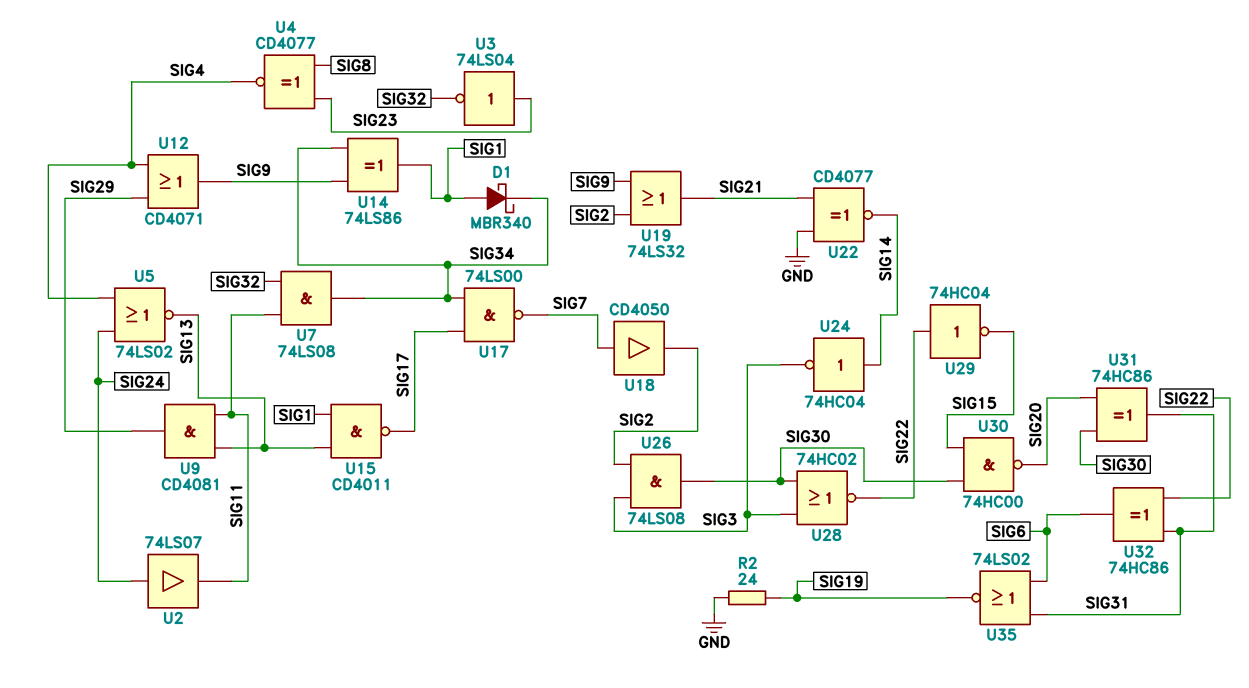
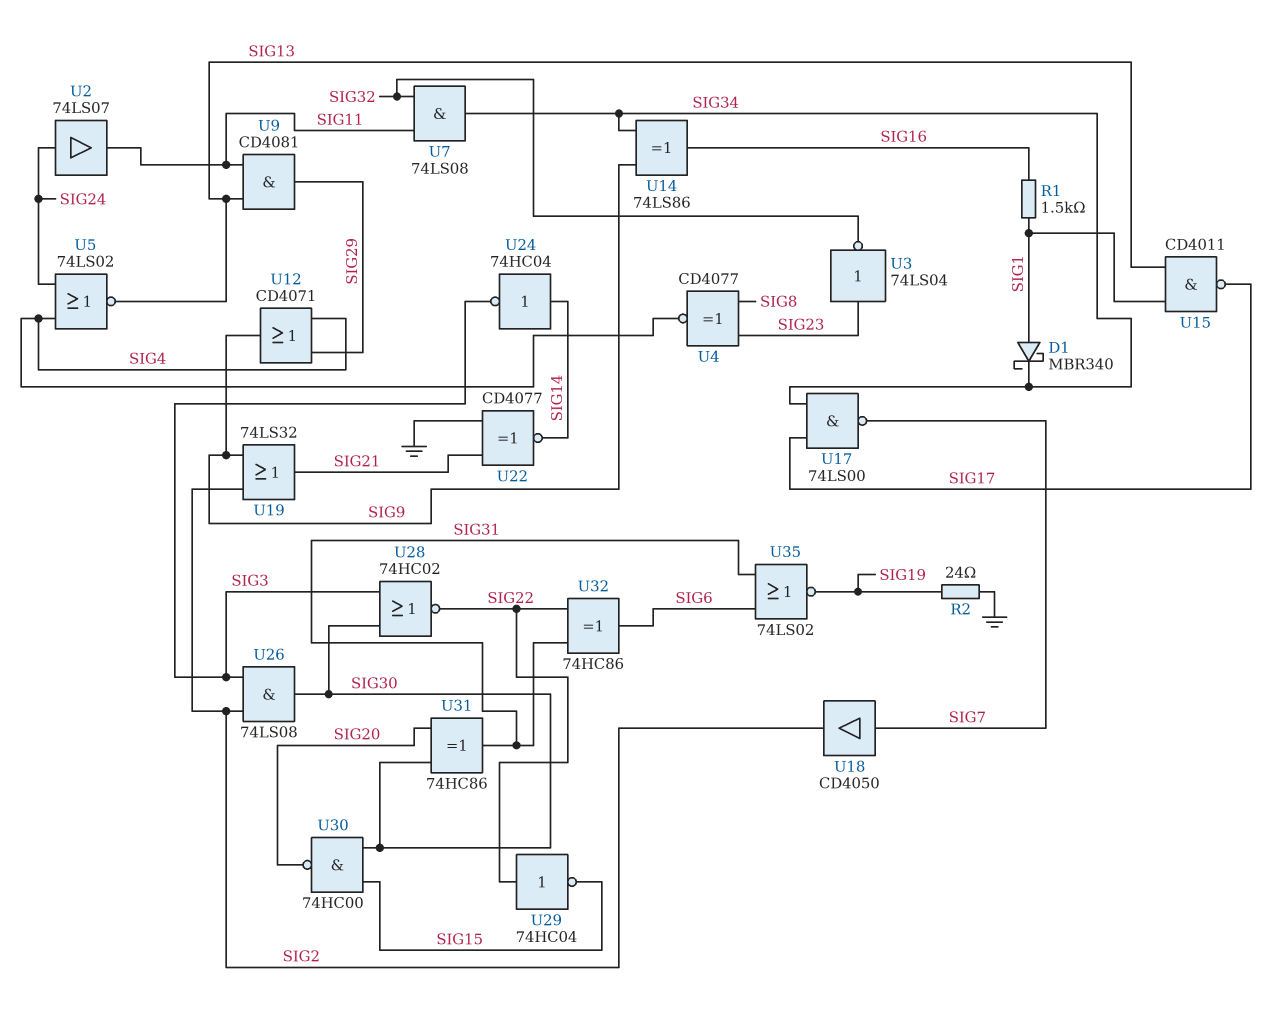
R1: none -> 1.5k (SIG1, SIG16)
U14: XOR 74LS86 (in SIG9, in SIG34, out SIG1) -> XOR 74LS86 (in SIG9, in SIG34, out SIG16)

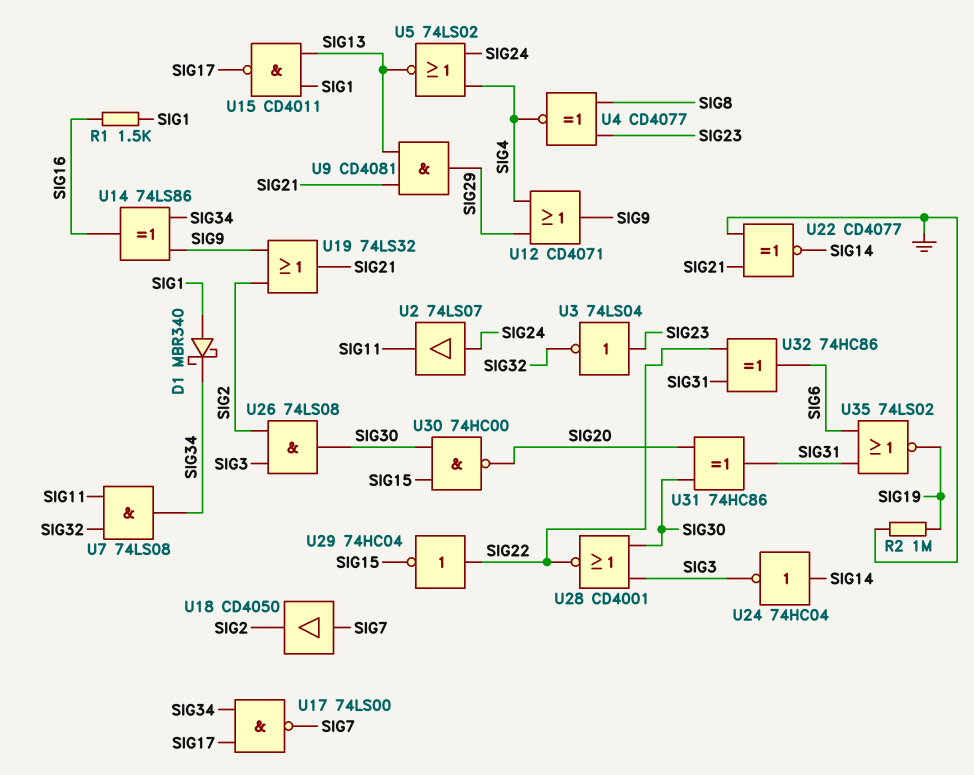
R2: 24 (GND, SIG19) -> 1M (GND, SIG19)
U9: AND CD4081 (in SIG11, in SIG13, out SIG29) -> AND CD4081 (in SIG13, in SIG21, out SIG29)
U28: NOR 74HC02 (in SIG3, in SIG30, out SIG22) -> NOR CD4001 (in SIG3, in SIG30, out SIG22)

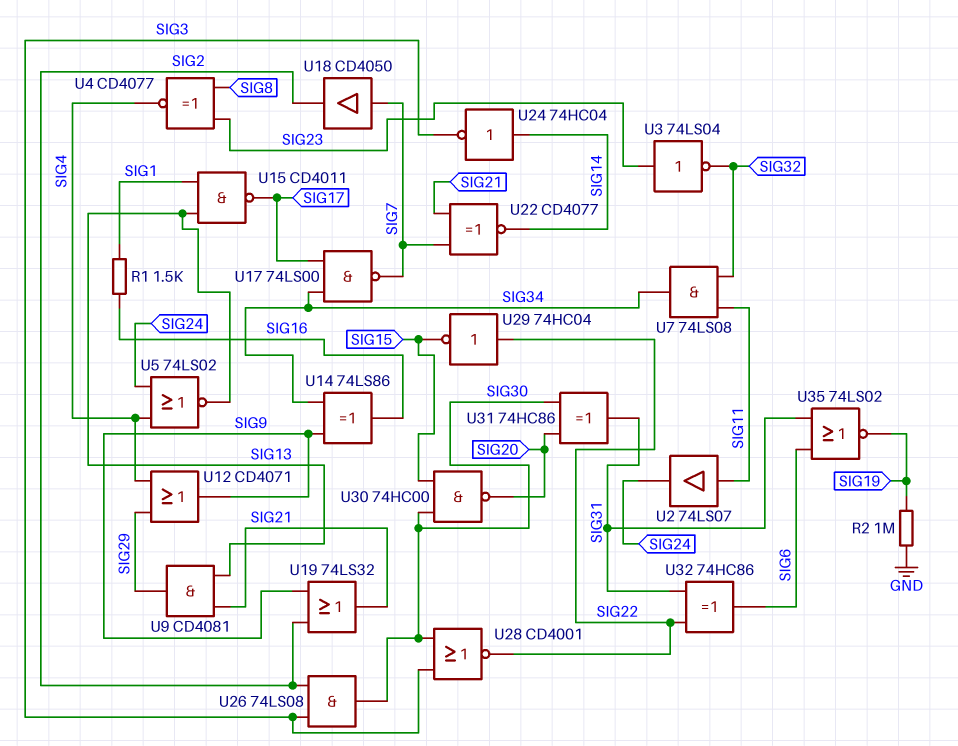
D1: schottky MBR340 (A SIG1, K SIG34) -> none
U2: buffer 74LS07 (in SIG24, out SIG11) -> buffer 74LS07 (in SIG11, out SIG24)
U22: XNOR CD4077 (in GND, in SIG21, out SIG14) -> XNOR CD4077 (in SIG7, in SIG21, out SIG14)

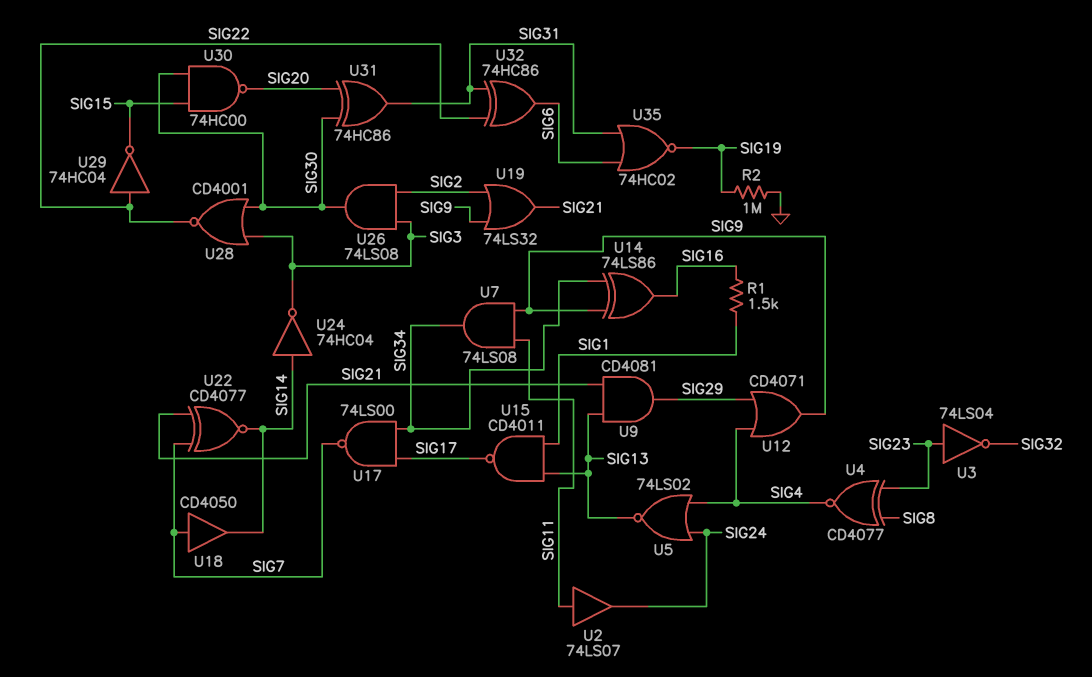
U7: AND 74LS08 (in SIG11, in SIG32, out SIG34) -> AND 74LS08 (in SIG9, in SIG11, out SIG34)
U18: buffer CD4050 (in SIG7, out SIG2) -> buffer CD4050 (in SIG7, out SIG14)
U35: NOR 74LS02 (in SIG6, in SIG31, out SIG19) -> NOR 74HC02 (in SIG6, in SIG31, out SIG19)

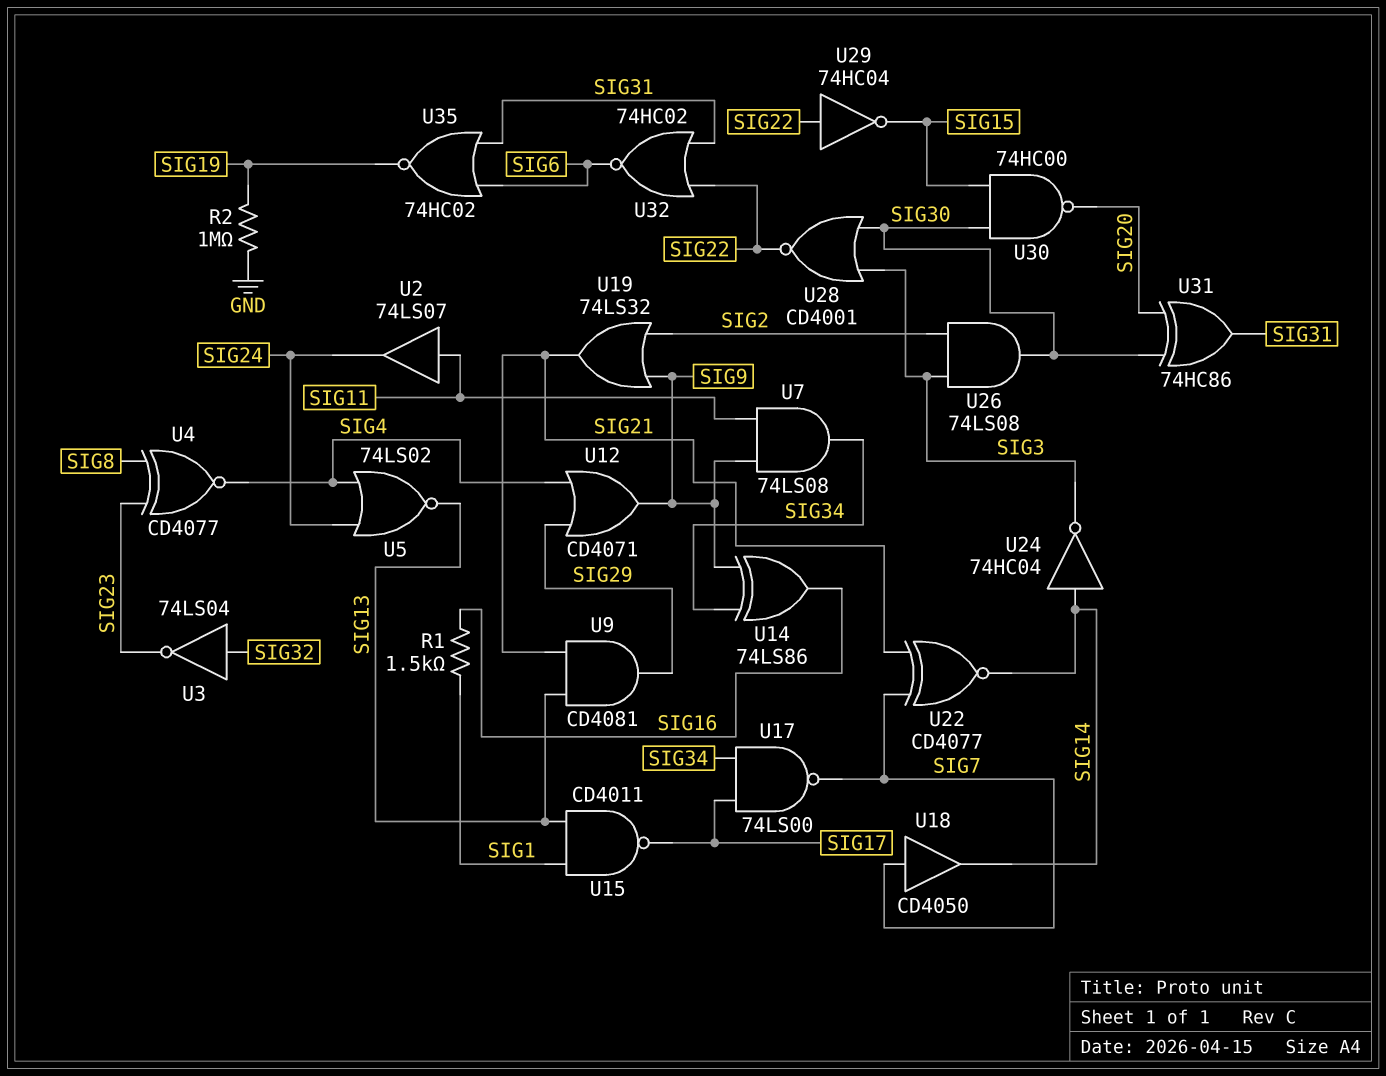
U3: NOT 74LS04 (in SIG23, out SIG32) -> NOT 74LS04 (in SIG32, out SIG23)
U32: XOR 74HC86 (in SIG22, in SIG31, out SIG6) -> NOR 74HC02 (in SIG22, in SIG31, out SIG6)

